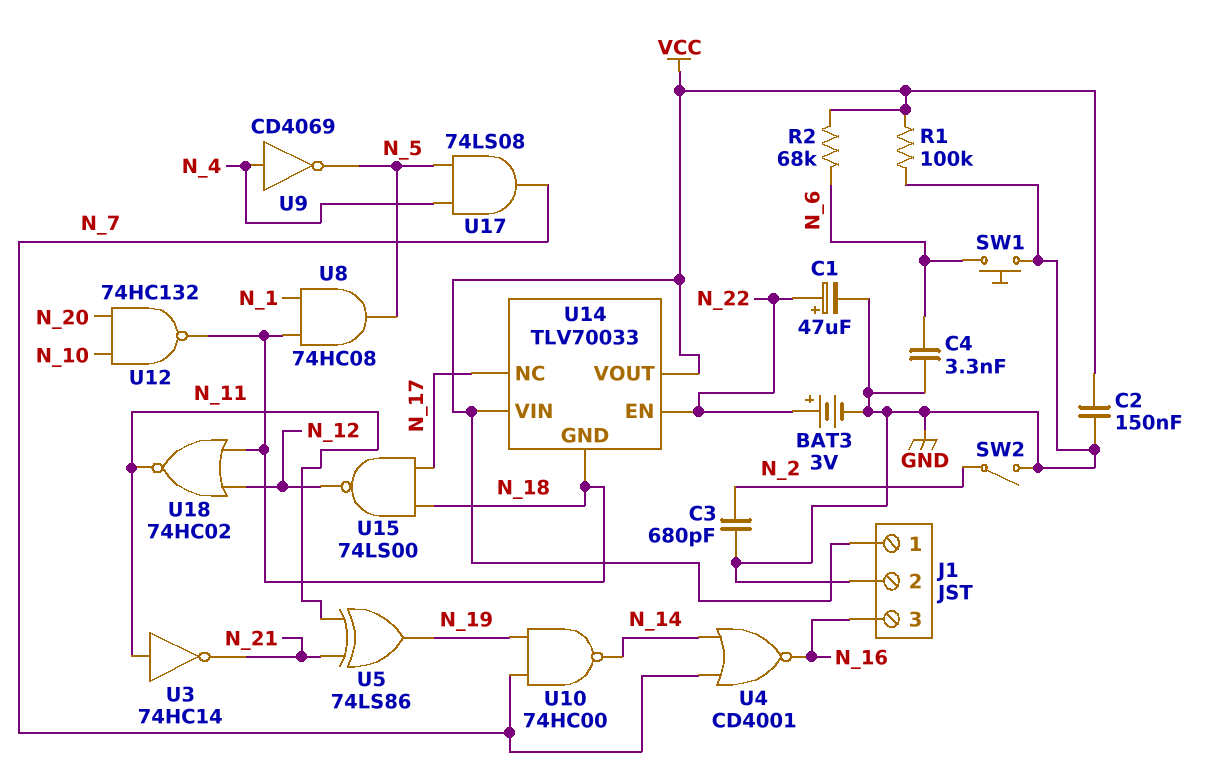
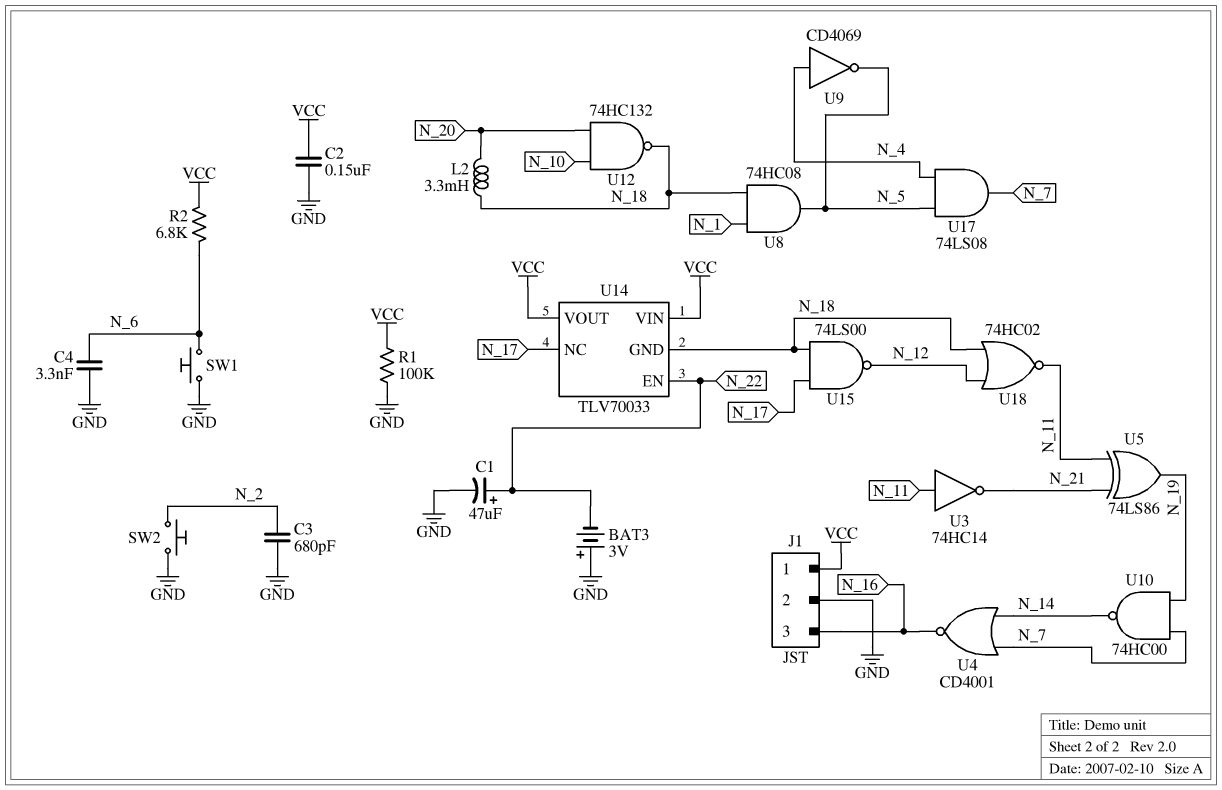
BAT3: 3V (plus N_22, minus GND) -> 3V (plus GND, minus N_22)
L2: none -> 3.3mH (N_18, N_20)
R2: 68k (N_6, VCC) -> 6.8k (N_6, VCC)
SW2: switch (GND, N_2) -> button (GND, N_2)

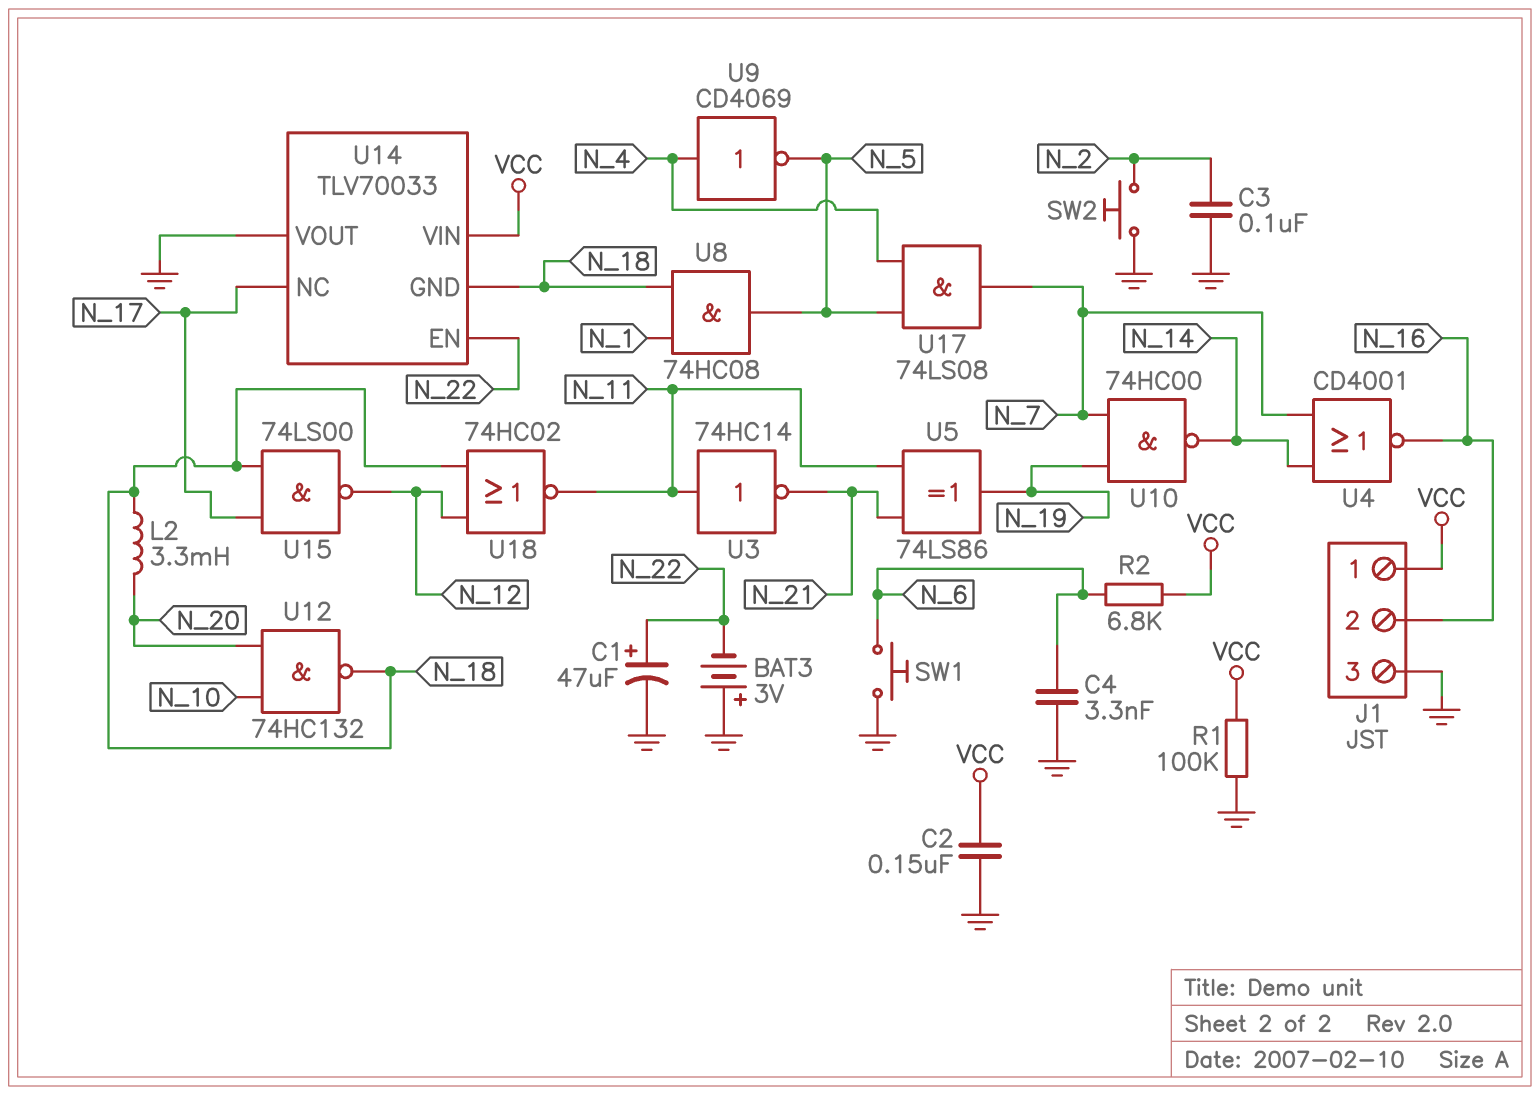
C3: 680pF (GND, N_2) -> 100nF (GND, N_2)
J1 pin 2: GND -> N_16
J1 pin 3: N_16 -> GND
U14 pin VOUT: VCC -> GND

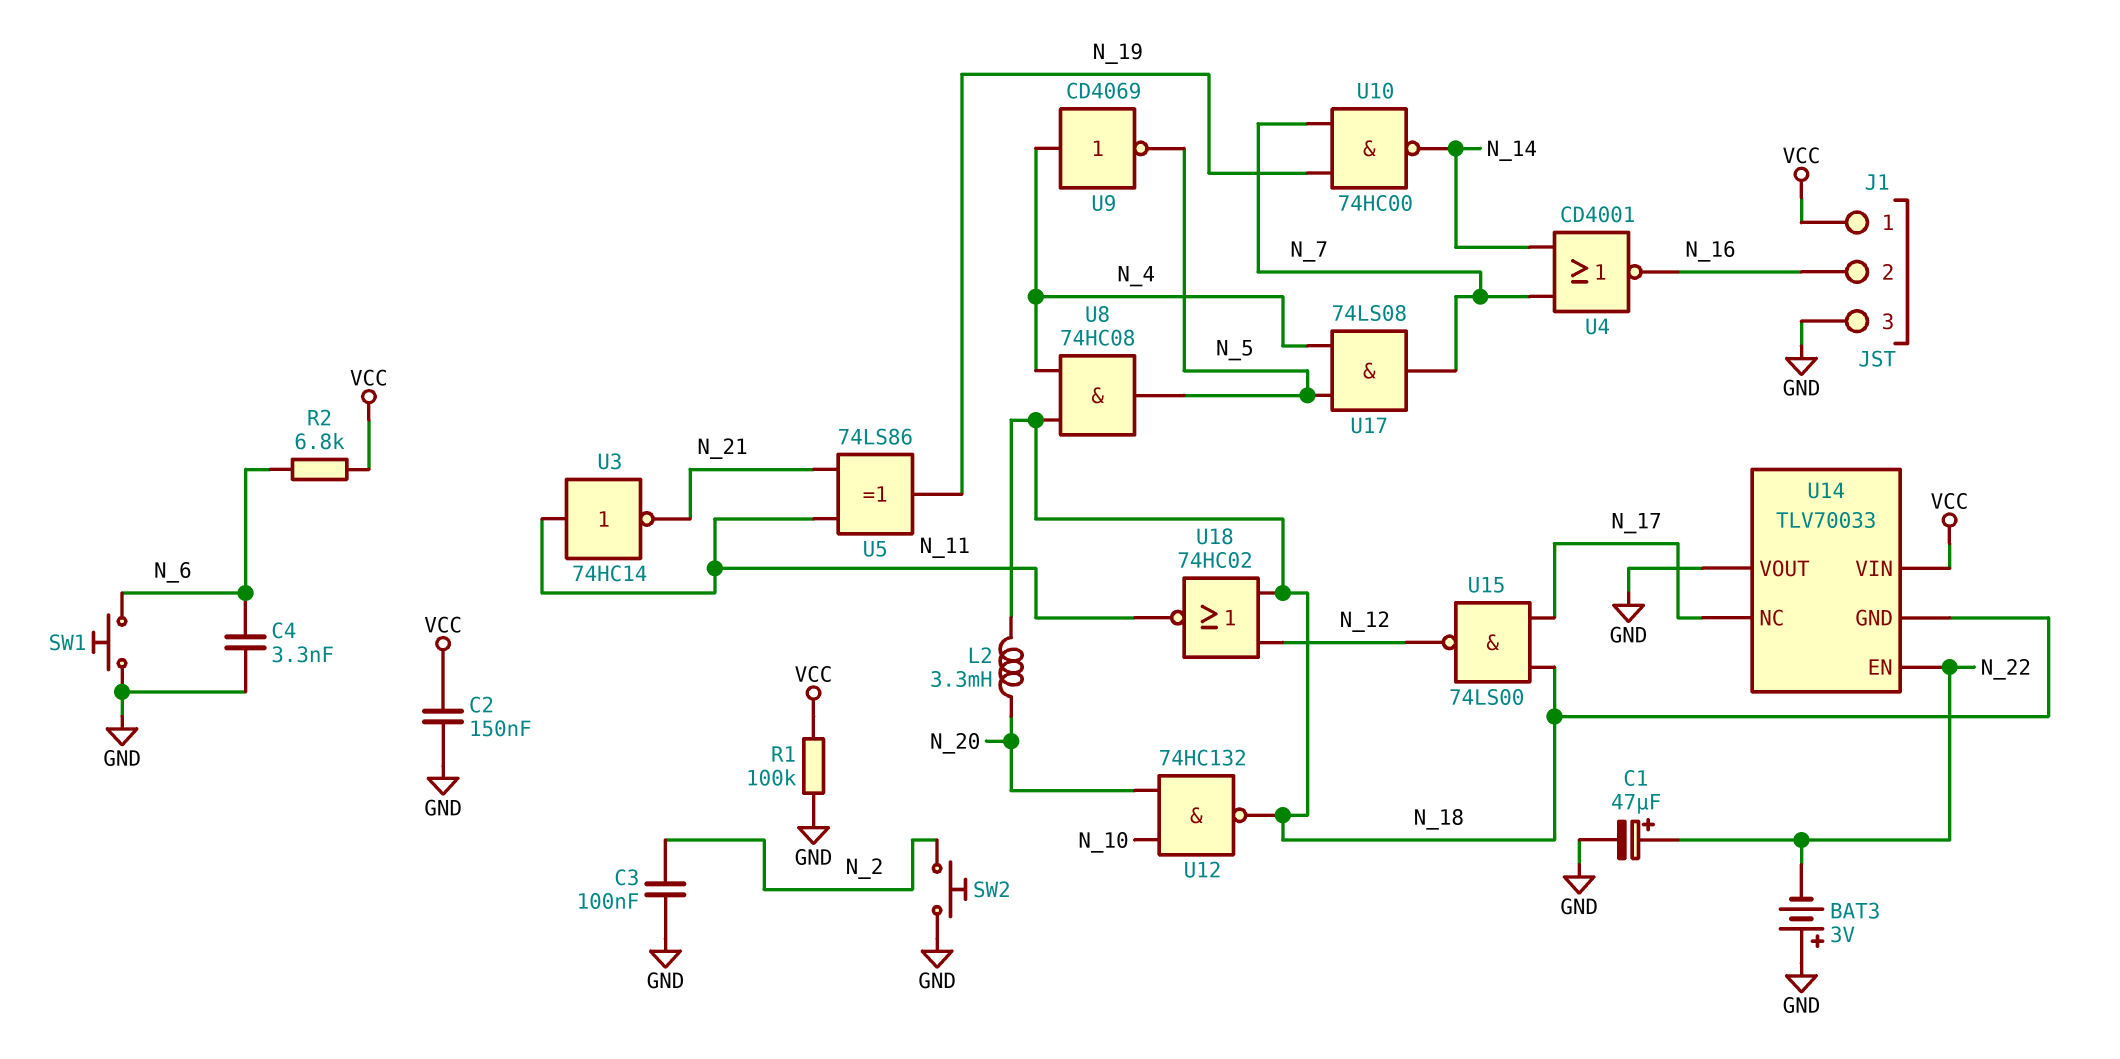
U8: AND 74HC08 (in N_1, in N_18, out N_5) -> AND 74HC08 (in N_4, in N_18, out N_5)

